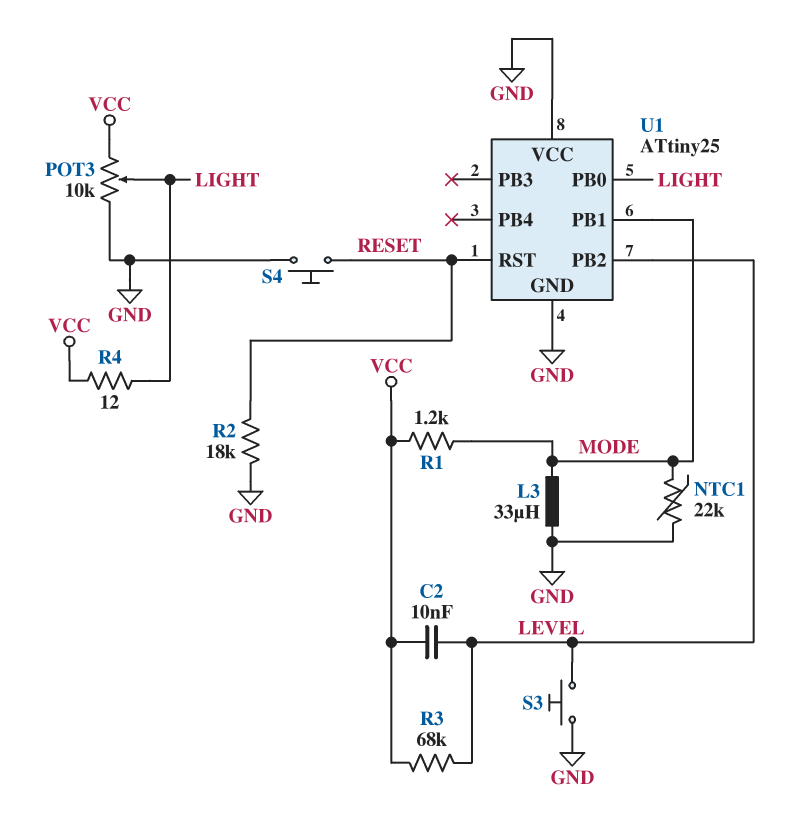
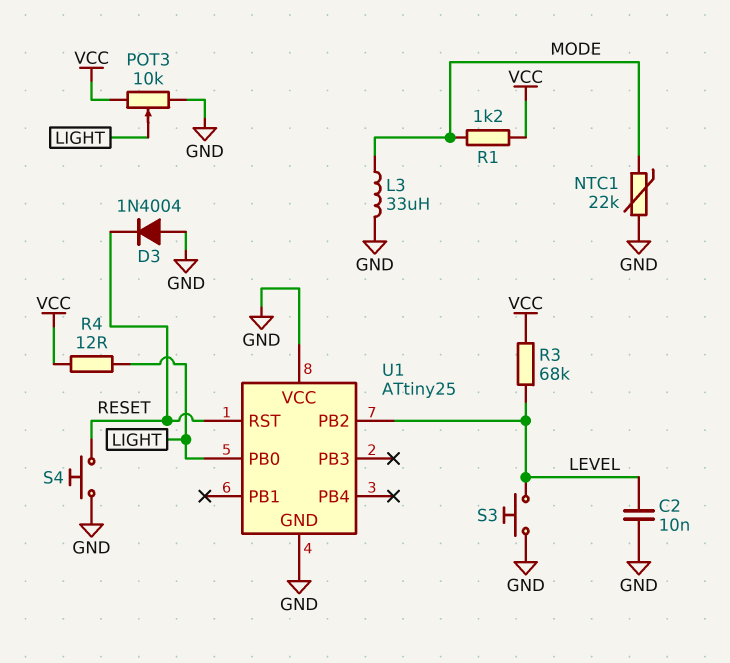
C2: 10nF (LEVEL, VCC) -> 10nF (GND, LEVEL)
D3: none -> diode 1N4004 (A GND, K RESET)
R2: 18k (GND, RESET) -> none
U1 pin PB1: MODE -> none

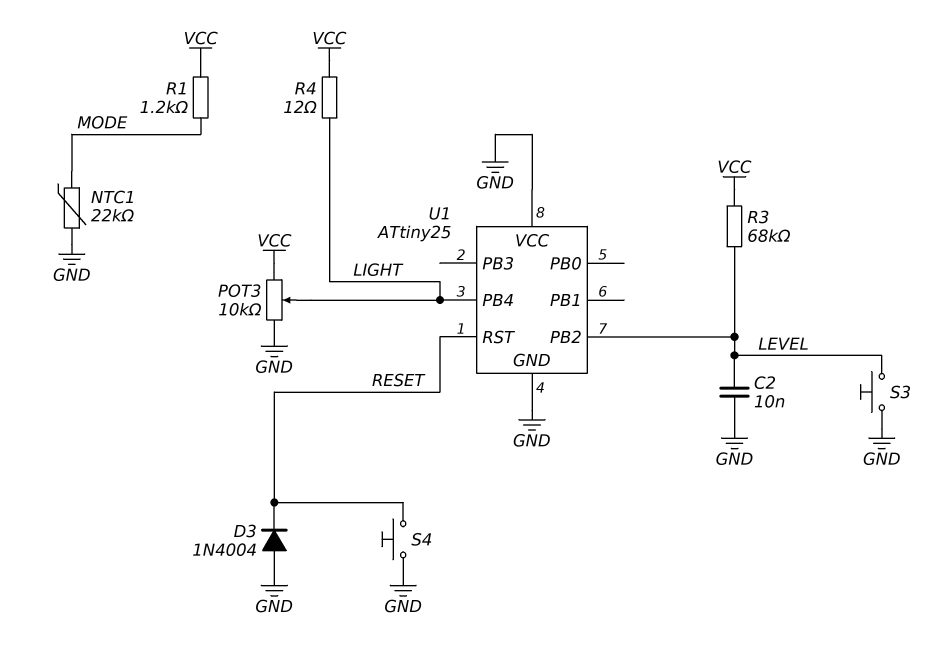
L3: 33uH (GND, MODE) -> none
U1 pin PB0: LIGHT -> none
U1 pin PB4: none -> LIGHT

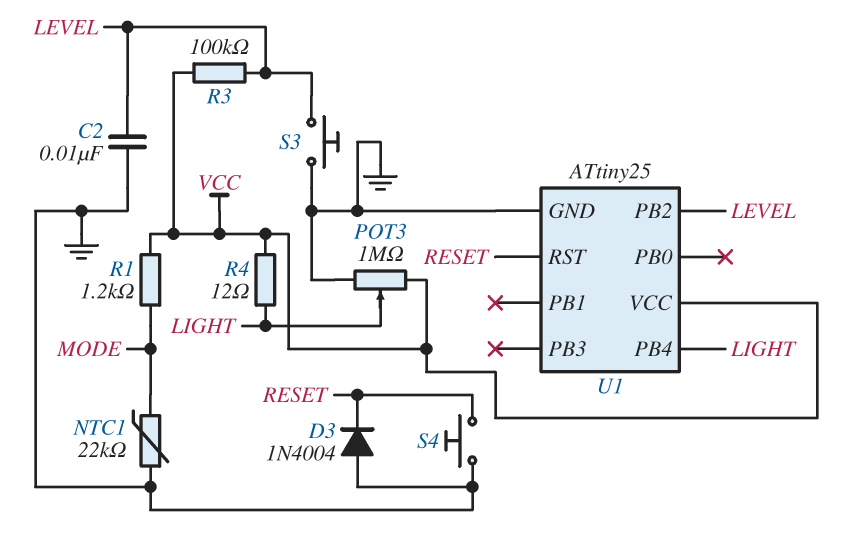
POT3: 10k (GND, VCC, wiper LIGHT) -> 1M (GND, VCC, wiper LIGHT)
R3: 68k (LEVEL, VCC) -> 100k (LEVEL, VCC)
U1 pin VCC: GND -> VCC

